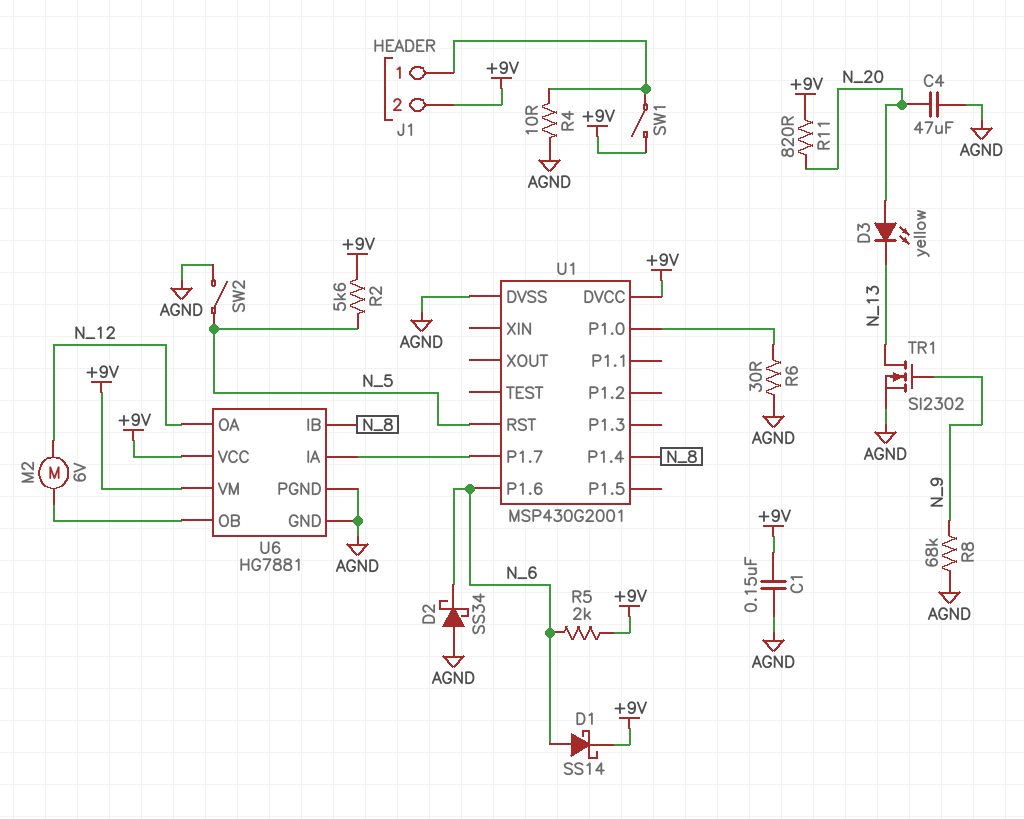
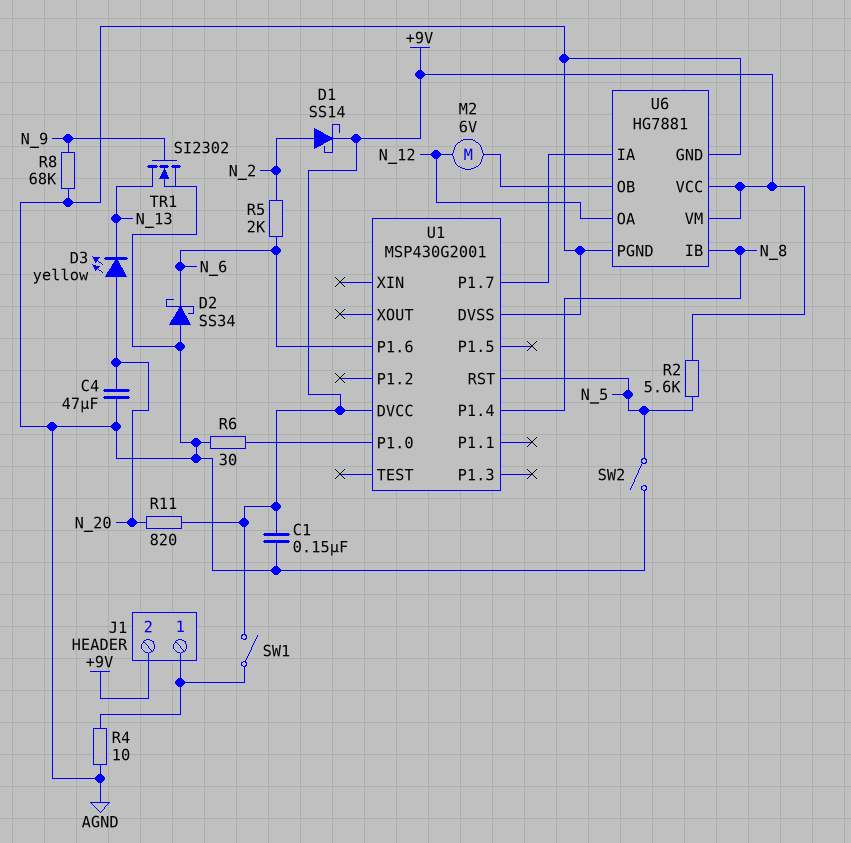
D1: schottky SS14 (A N_6, K +9V) -> schottky SS14 (A N_2, K +9V)
R5: 2k (+9V, N_6) -> 2k (N_2, N_6)

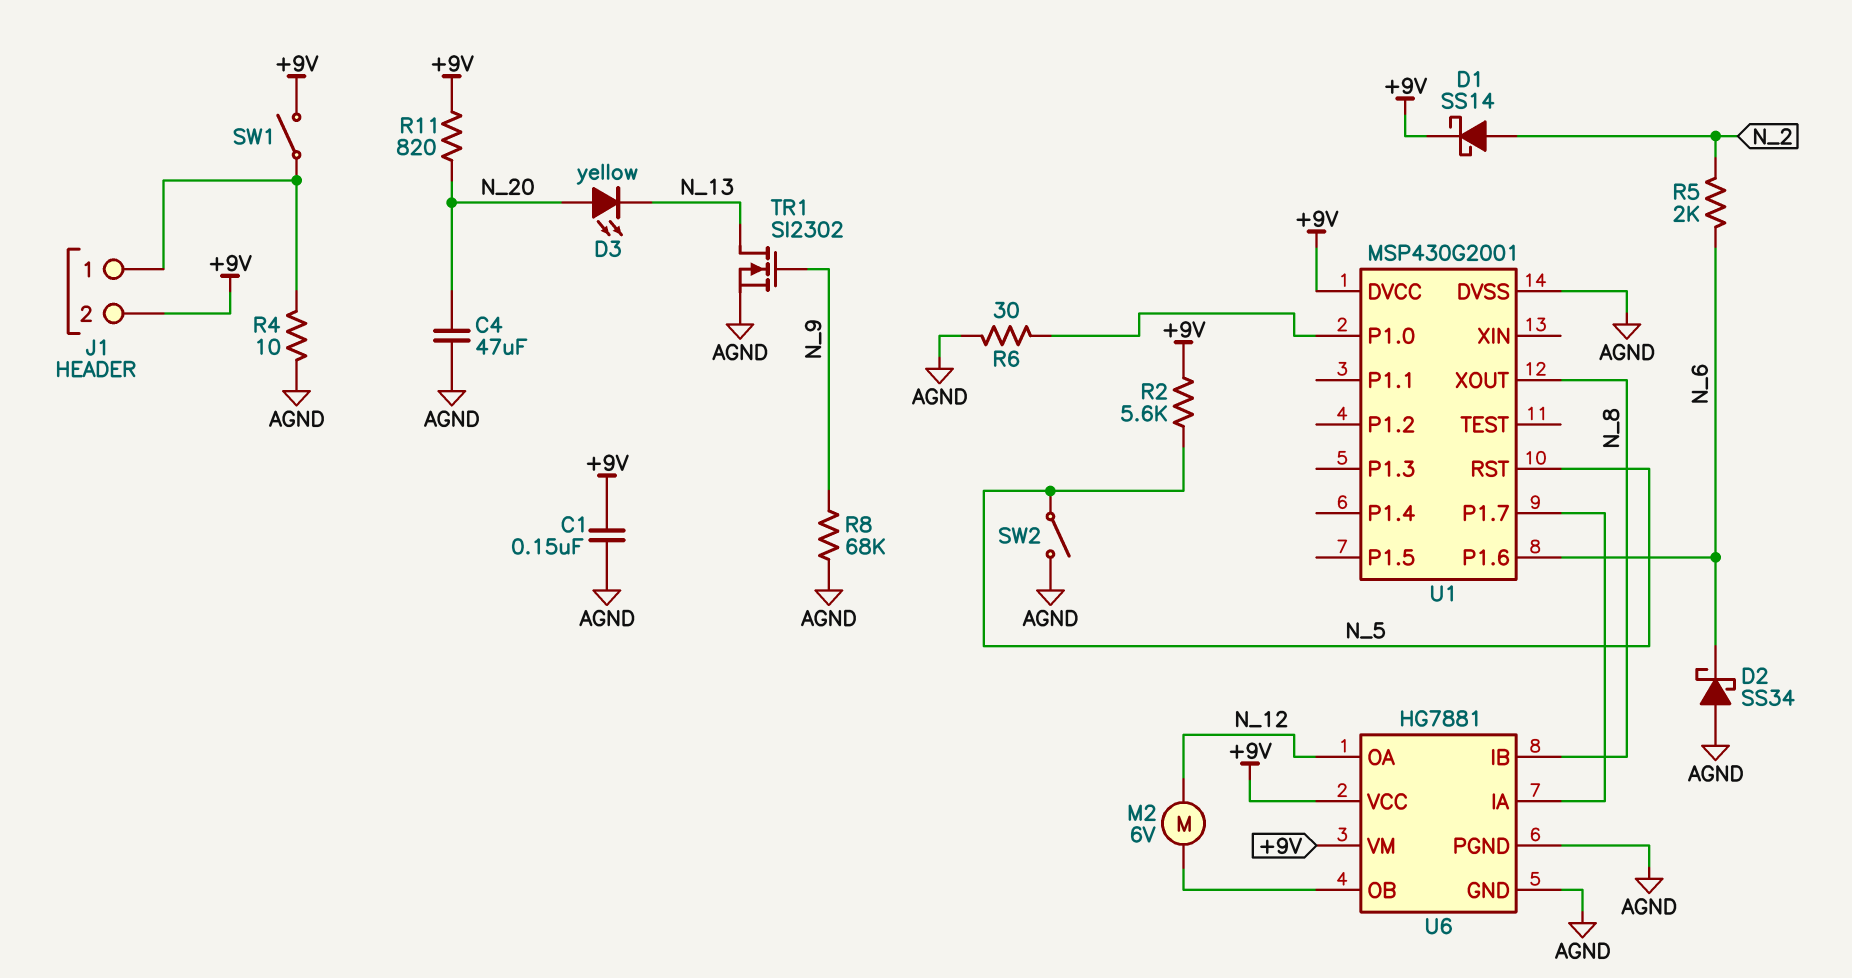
U1 pin P1.4: N_8 -> none
U1 pin XOUT: none -> N_8

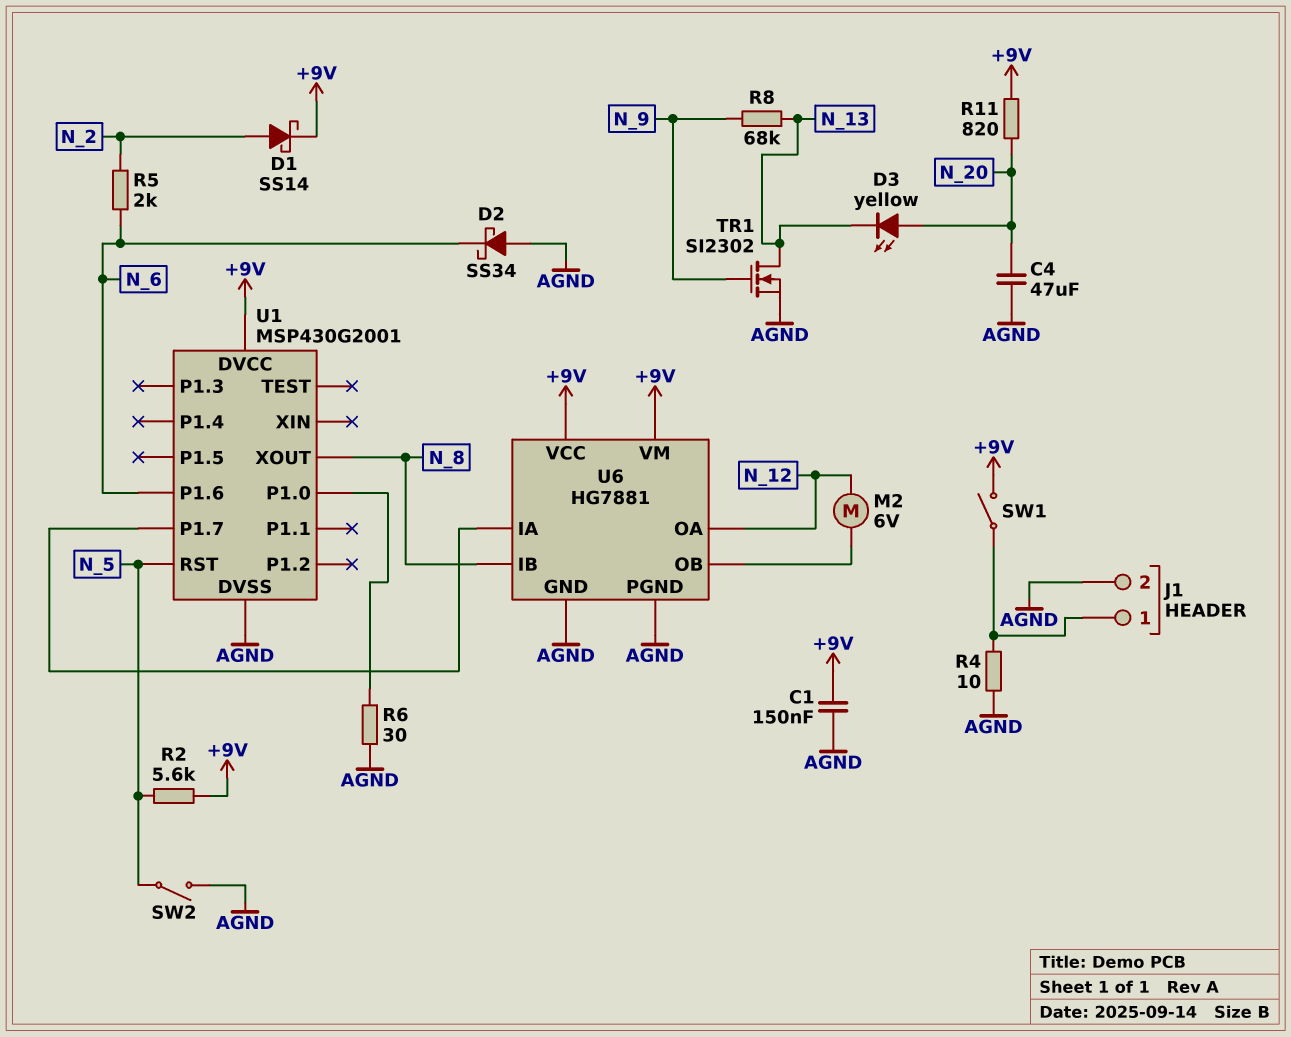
J1 pin 2: +9V -> AGND
R8: 68k (AGND, N_9) -> 68k (N_9, N_13)

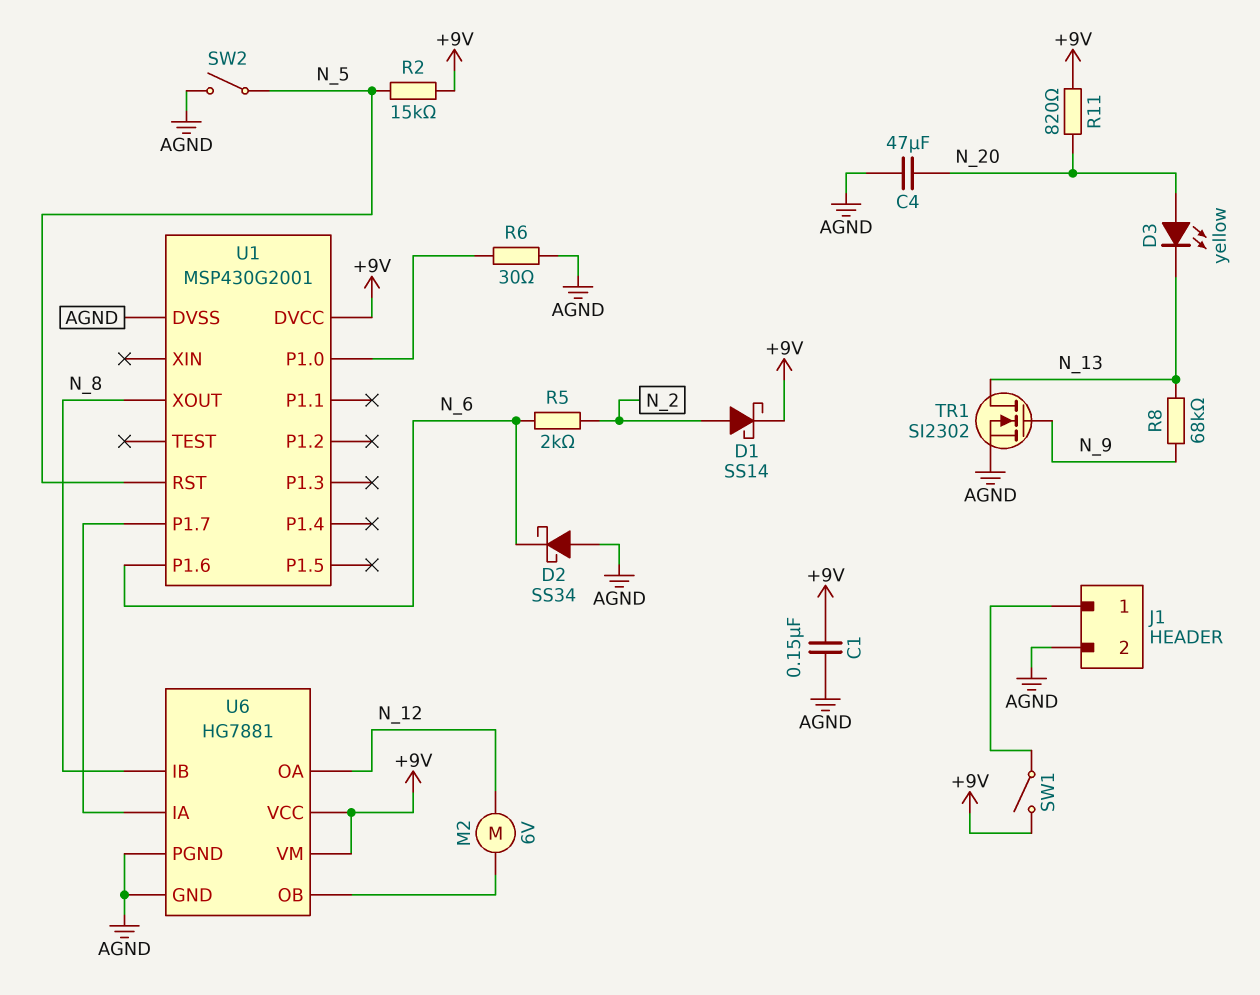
R2: 5.6k (+9V, N_5) -> 15k (+9V, N_5)
R4: 10 (AGND, J1/1) -> none

